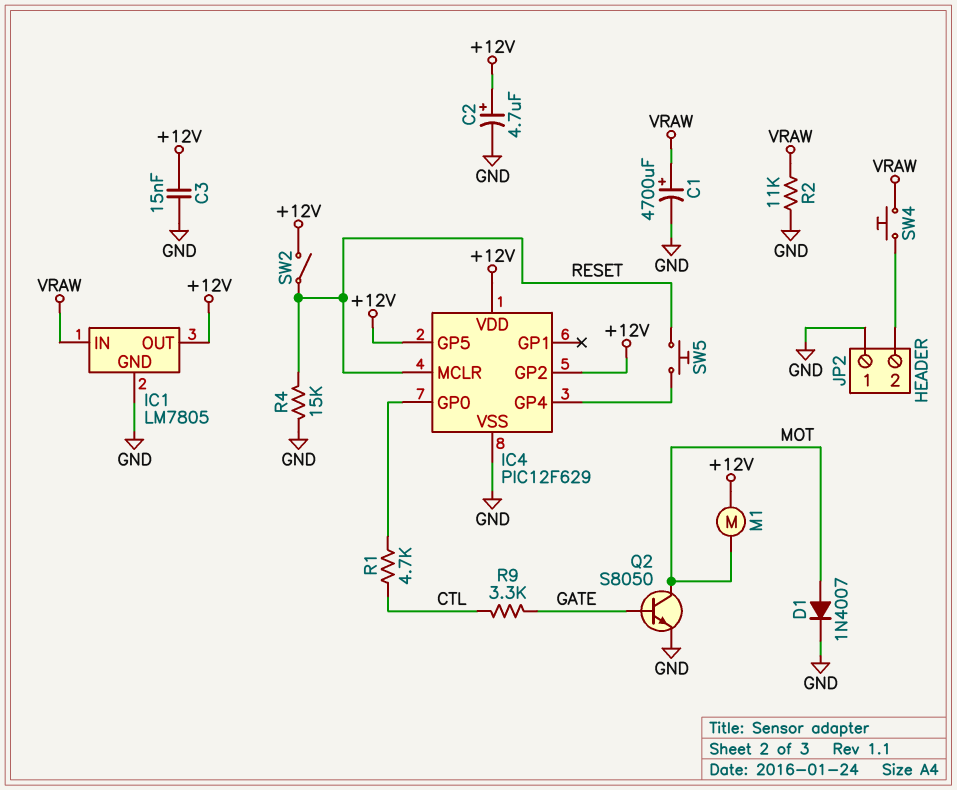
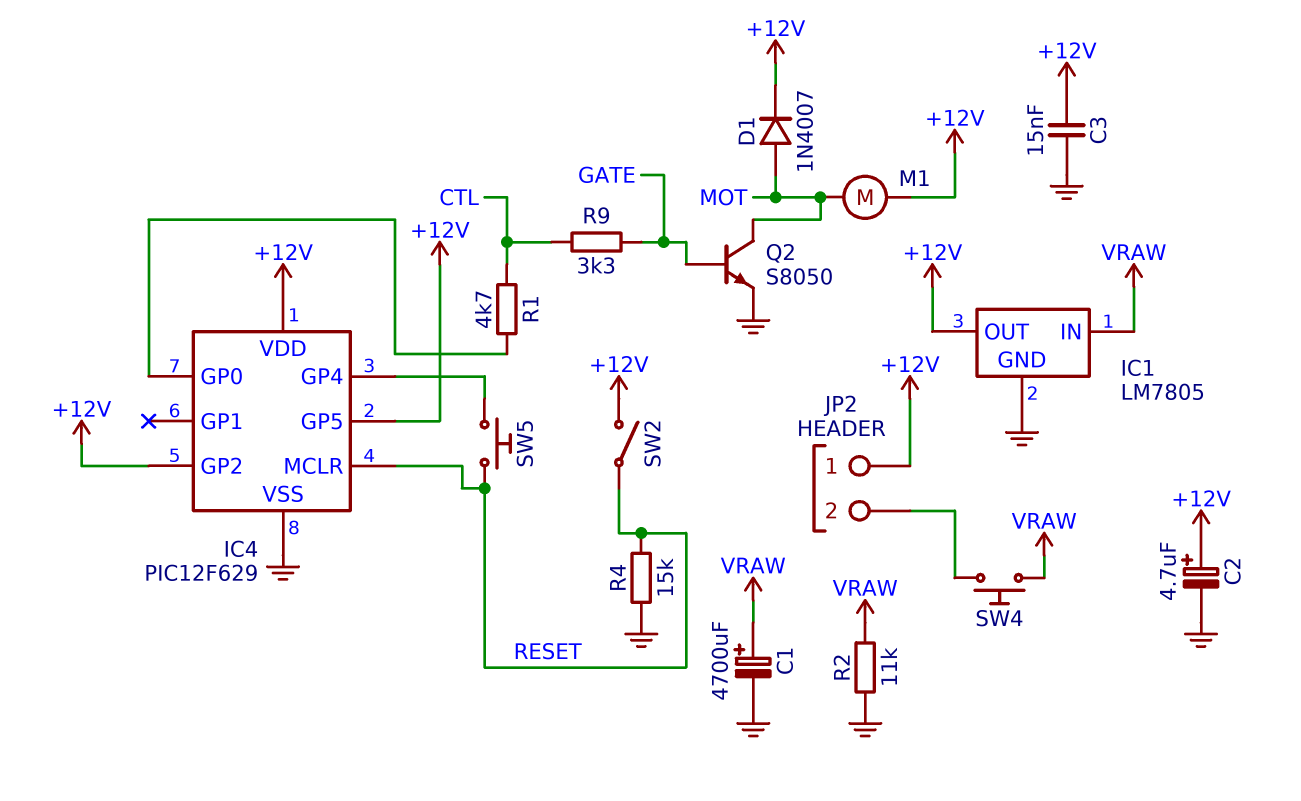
D1: diode 1N4007 (A MOT, K GND) -> diode 1N4007 (A MOT, K +12V)
JP2 pin 1: GND -> +12V

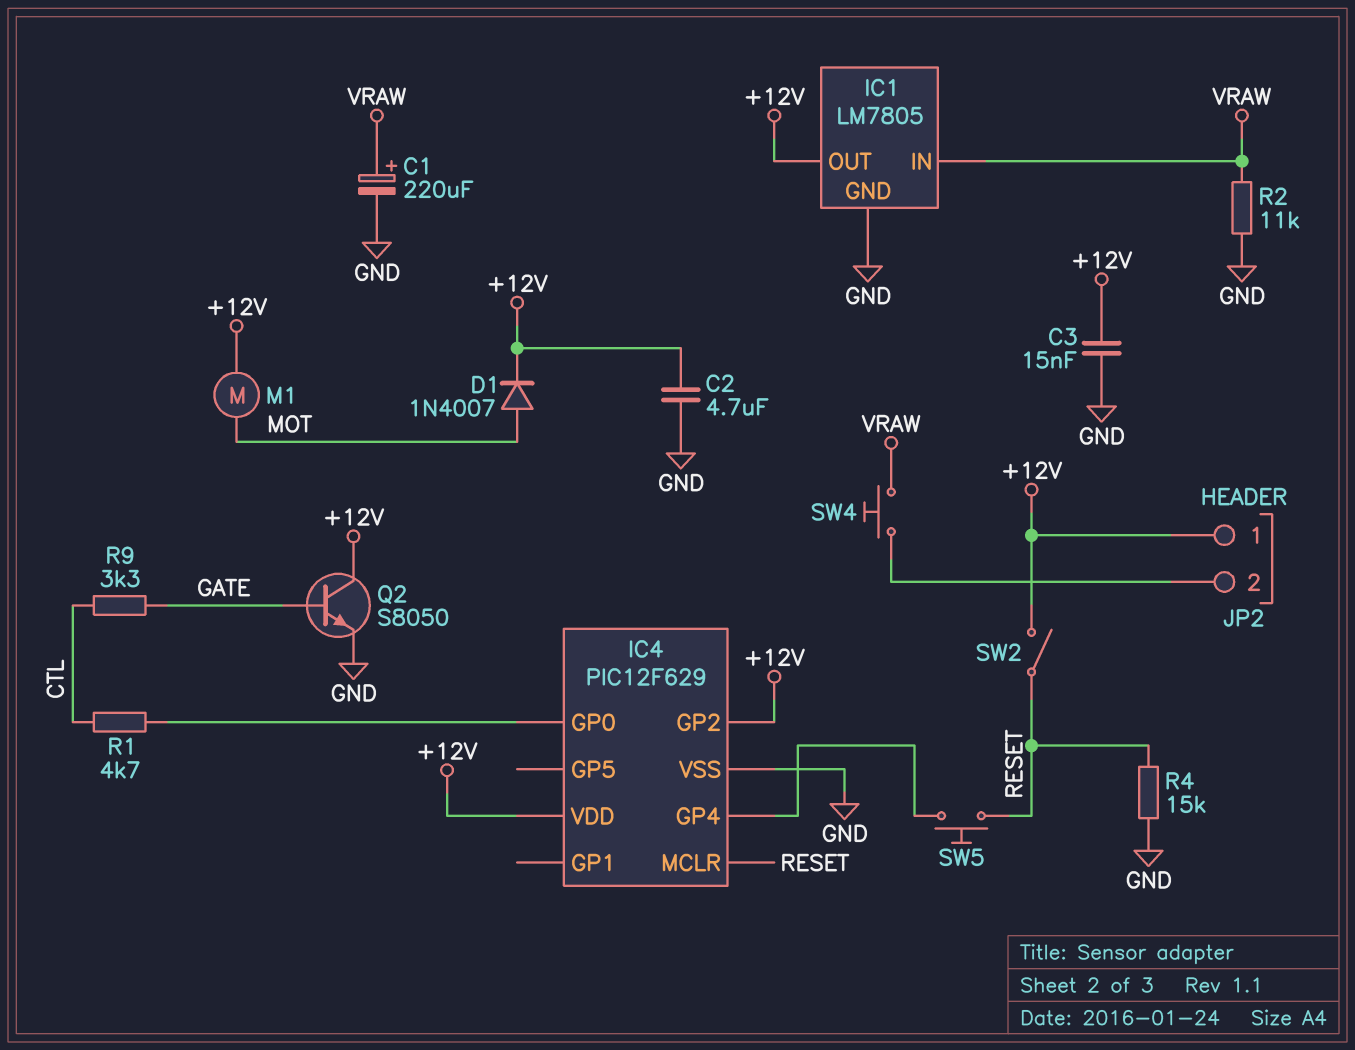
C1: 4700uF (plus VRAW, minus GND) -> 220uF (plus VRAW, minus GND)
C2: 4.7uF (plus +12V, minus GND) -> 4.7uF (+12V, GND)
IC4 pin GP5: +12V -> none
Q2: NPN S8050 (B GATE, C MOT, E GND) -> NPN S8050 (B GATE, C +12V, E GND)

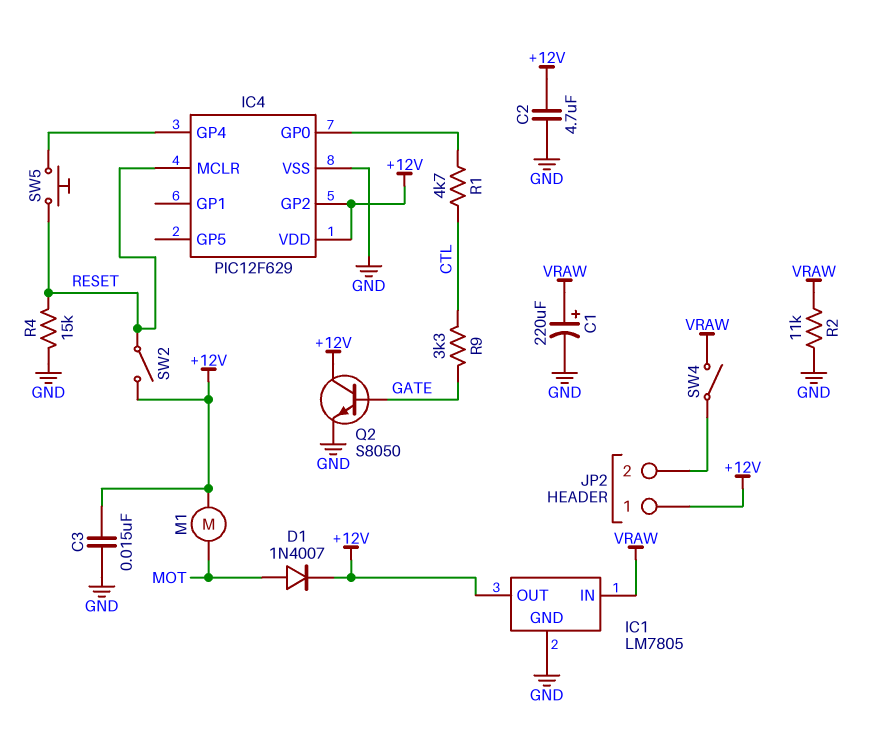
SW4: button (JP2/2, VRAW) -> switch (JP2/2, VRAW)

